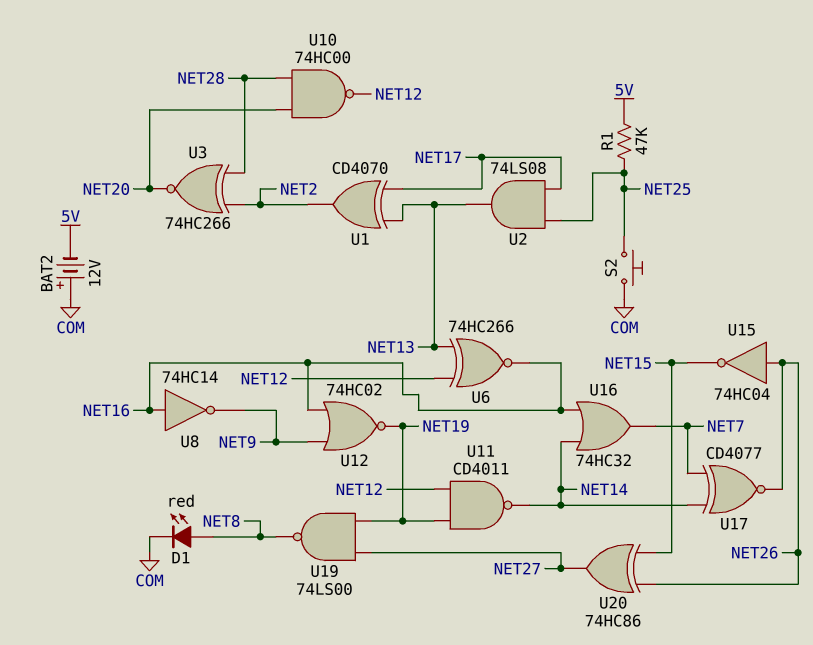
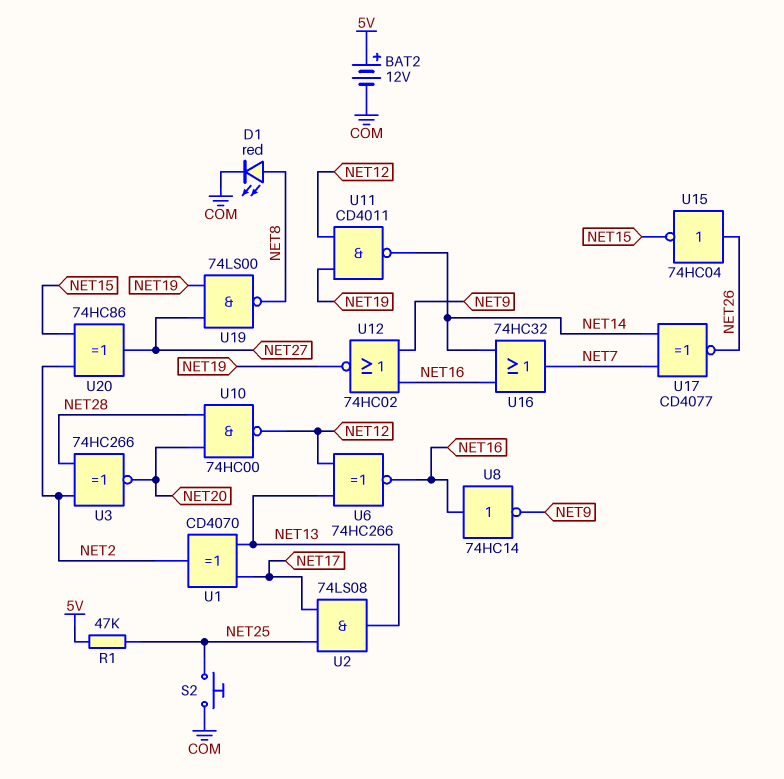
BAT2: 12V (plus COM, minus 5V) -> 12V (plus 5V, minus COM)
U20: XOR 74HC86 (in NET15, in NET26, out NET27) -> XOR 74HC86 (in NET2, in NET15, out NET27)

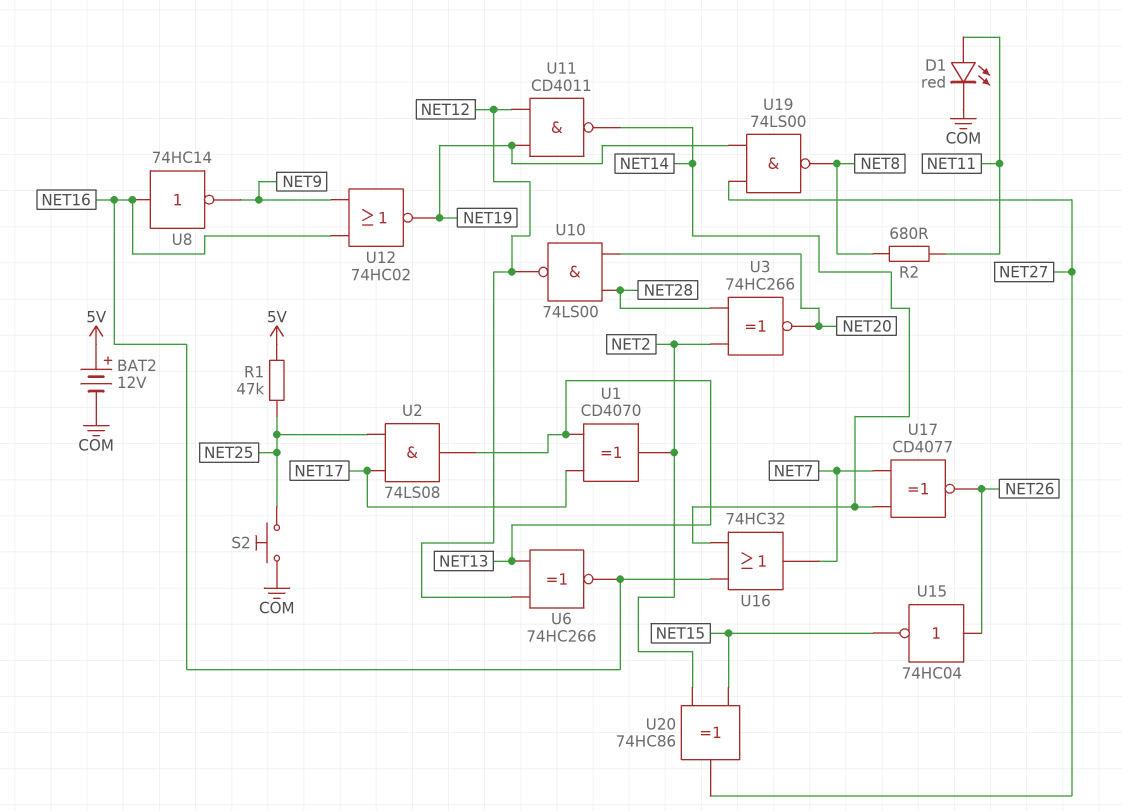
D1: LED red (A NET8, K COM) -> LED red (A NET11, K COM)
R2: none -> 680 (NET8, NET11)
U10: NAND 74HC00 (in NET20, in NET28, out NET12) -> NAND 74LS00 (in NET20, in NET28, out NET12)

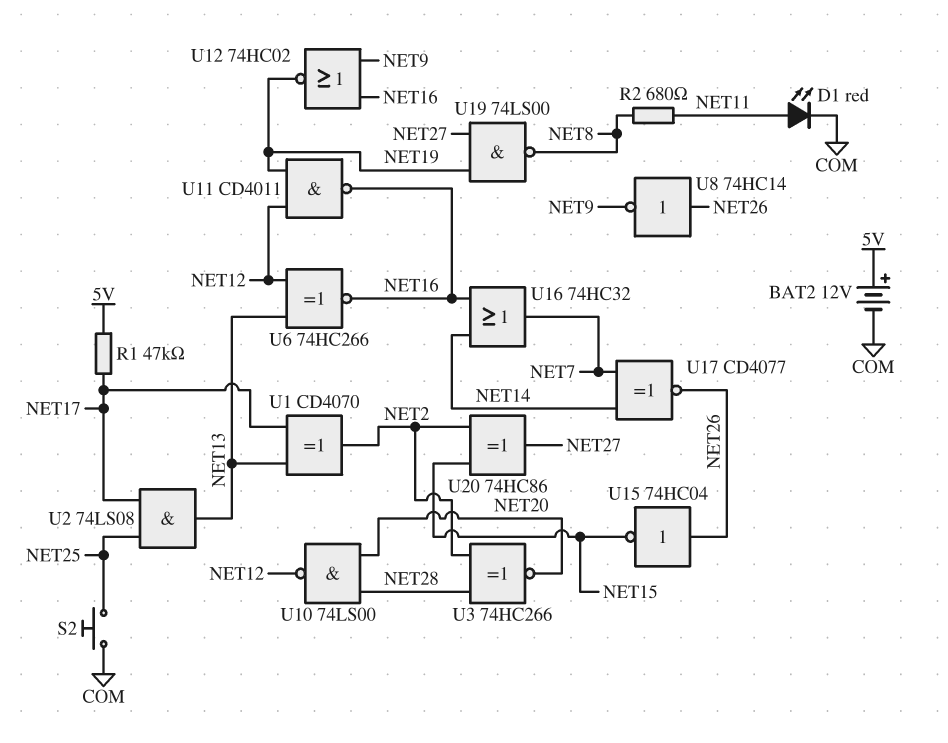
R1: 47k (5V, NET25) -> 47k (5V, NET17)
U8: NOT 74HC14 (in NET16, out NET9) -> NOT 74HC14 (in NET26, out NET9)
U11: NAND CD4011 (in NET12, in NET19, out NET14) -> NAND CD4011 (in NET12, in NET19, out NET16)

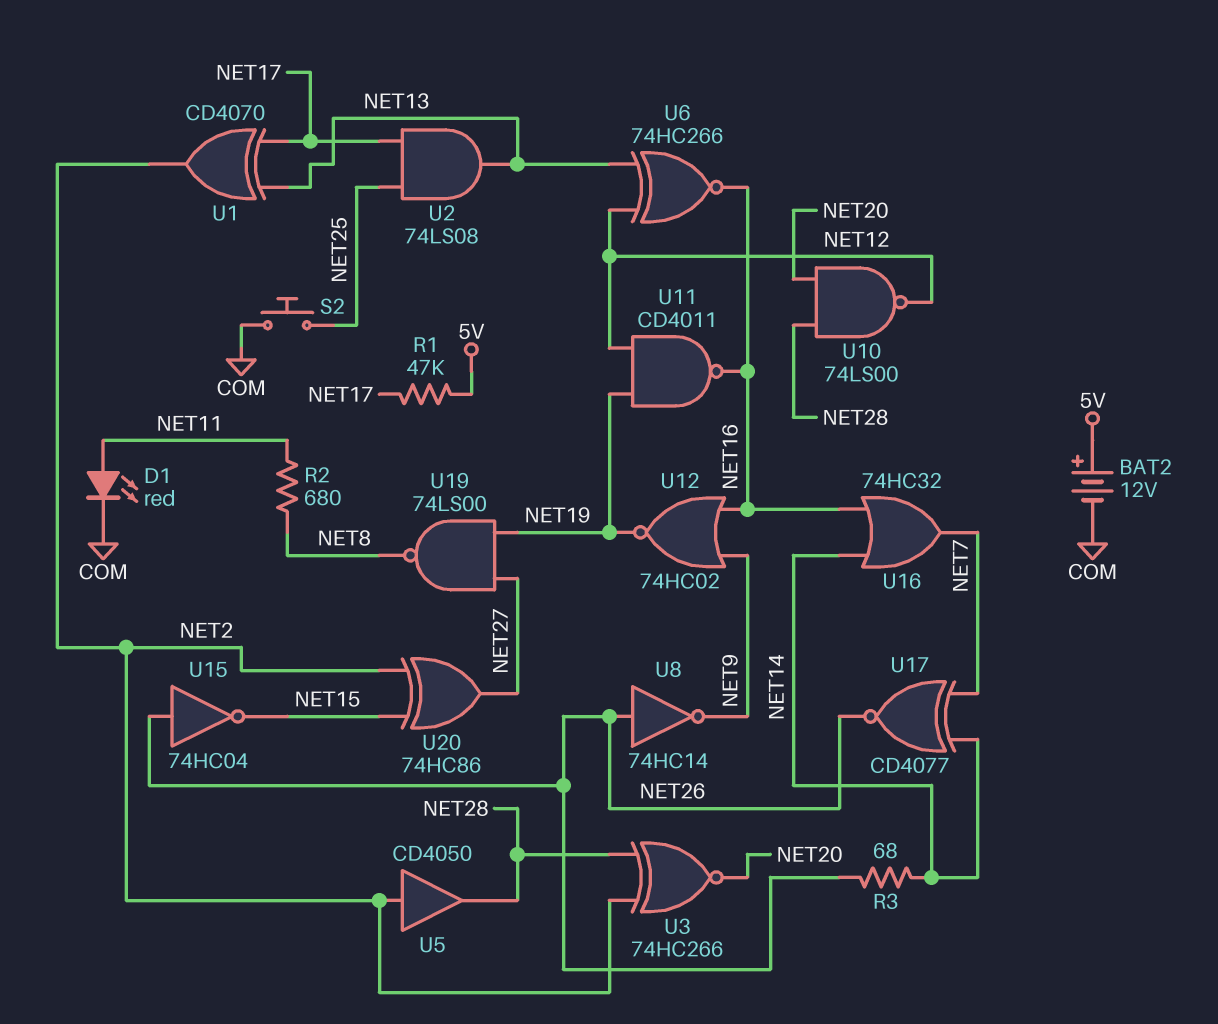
R3: none -> 68 (NET14, NET26)
U5: none -> buffer CD4050 (in NET2, out NET28)

